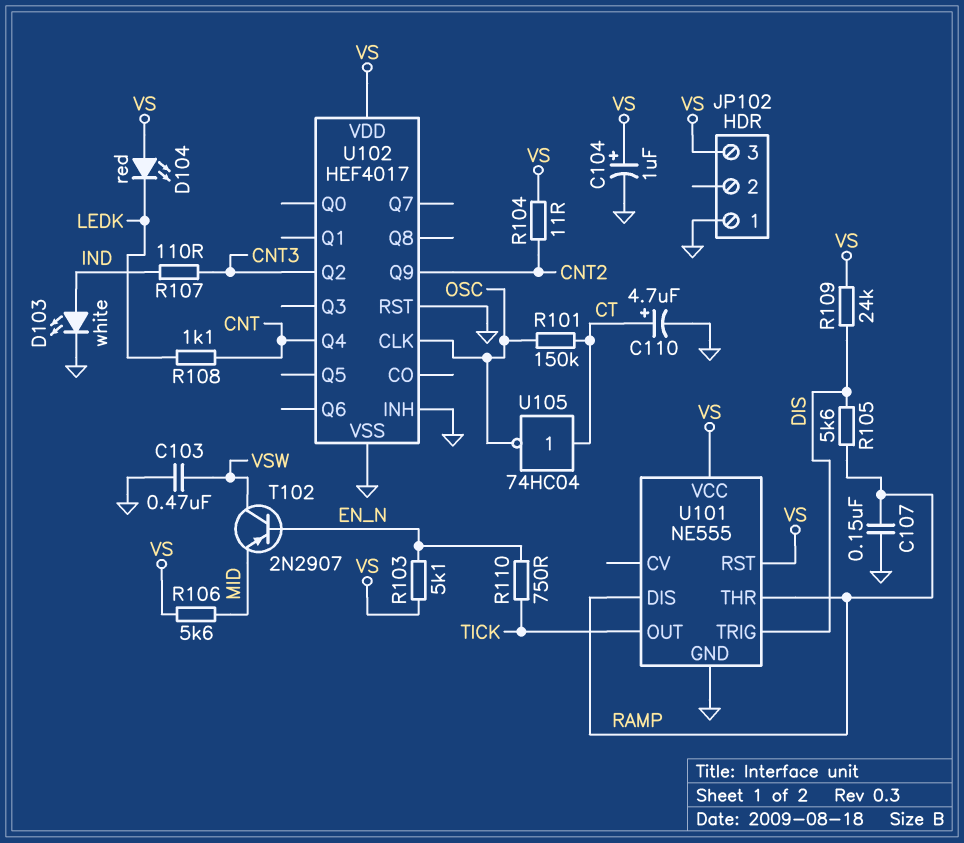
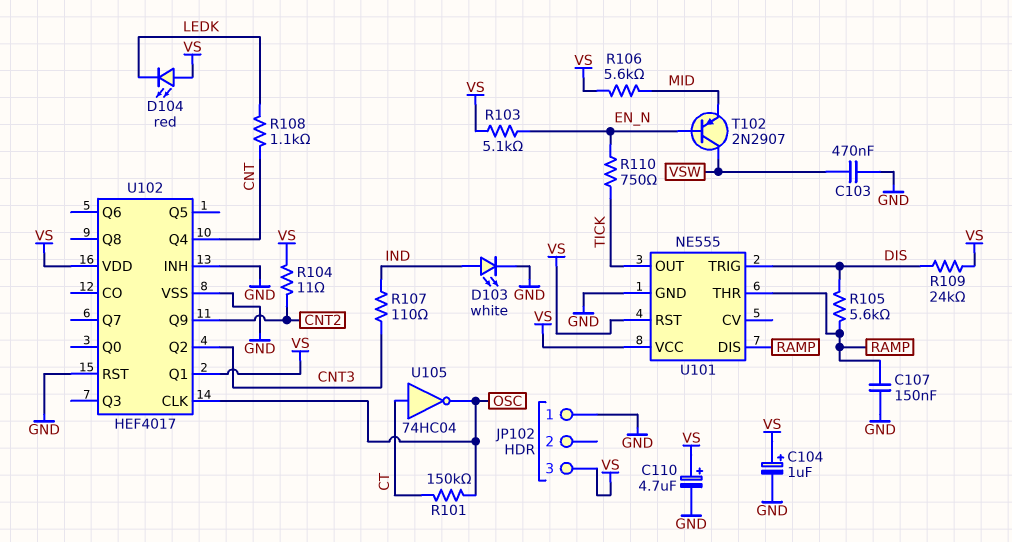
C110: 4.7uF (plus CT, minus GND) -> 4.7uF (plus VS, minus GND)
U102 pin Q1: none -> VS

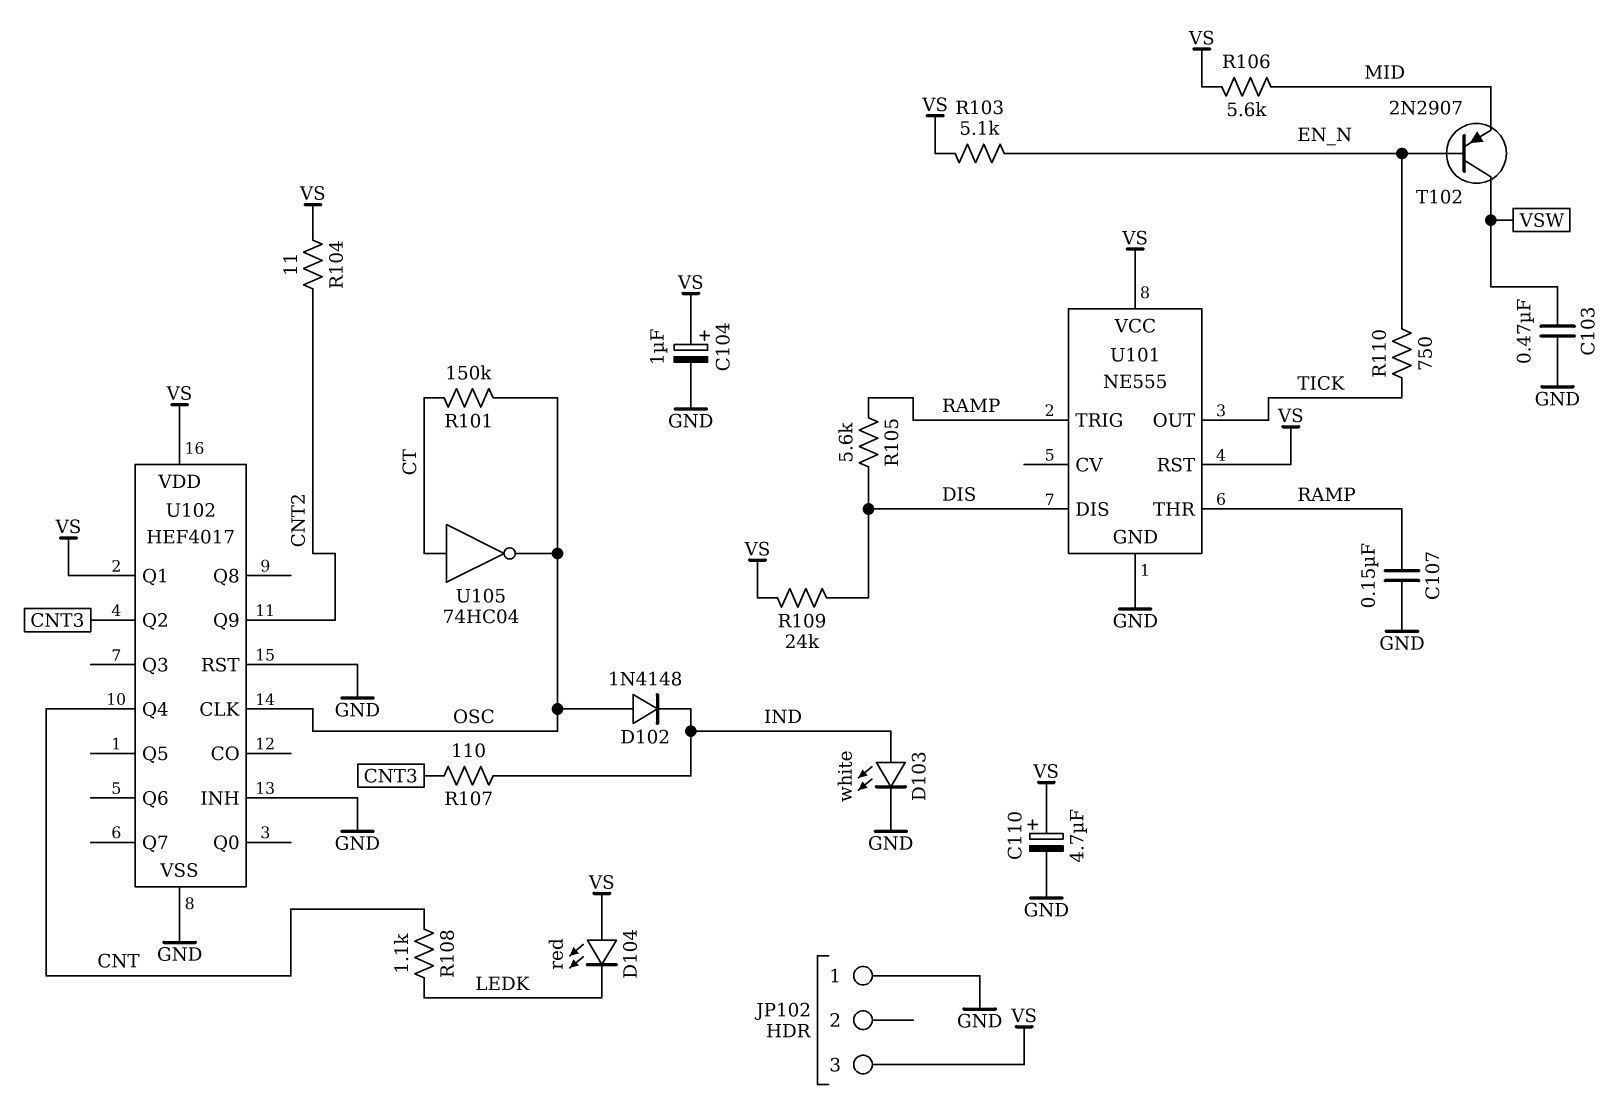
D102: none -> diode 1N4148 (A OSC, K IND)
U101 pin DIS: RAMP -> DIS
U101 pin TRIG: DIS -> RAMP

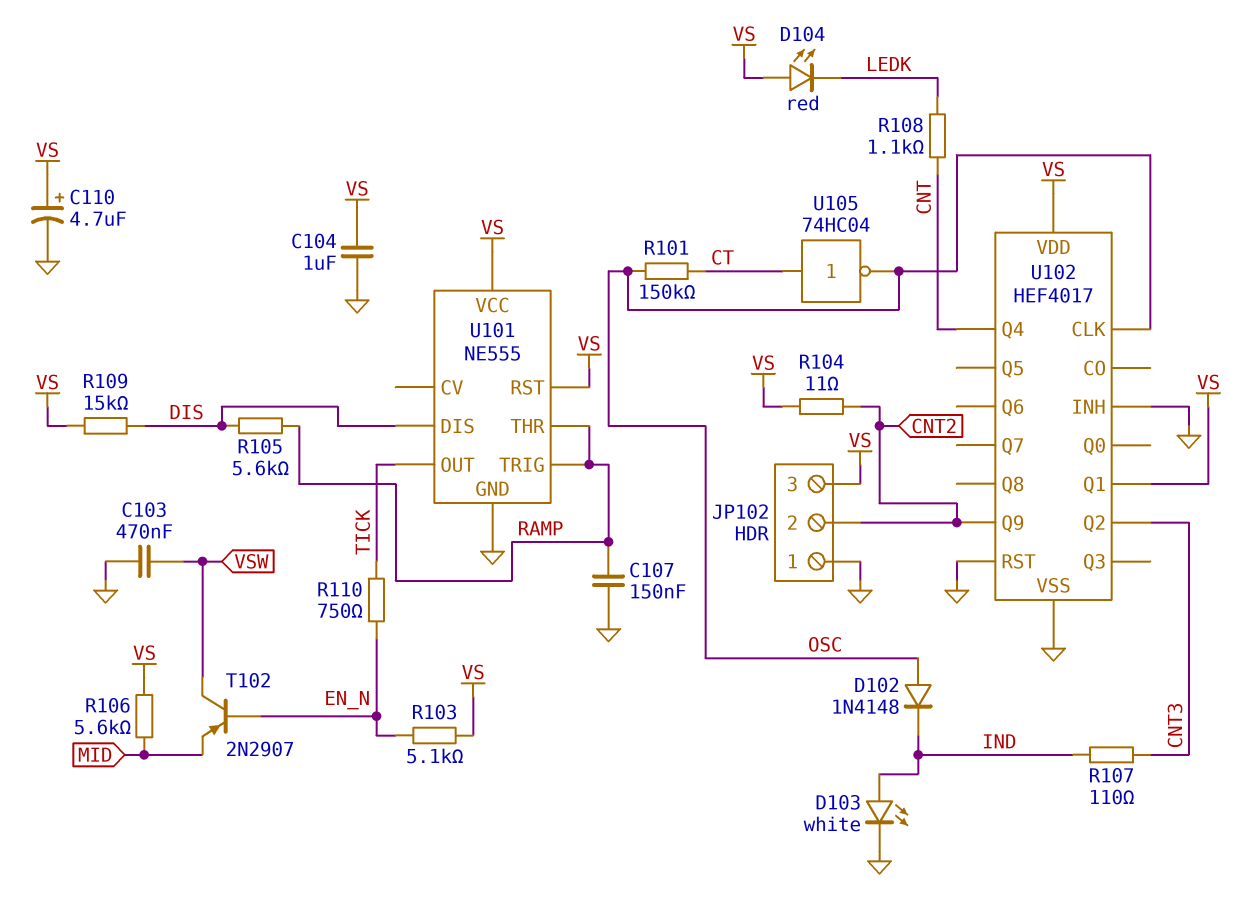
C104: 1uF (plus VS, minus GND) -> 1uF (GND, VS)
JP102 pin 2: none -> CNT2
R109: 24k (DIS, VS) -> 15k (DIS, VS)

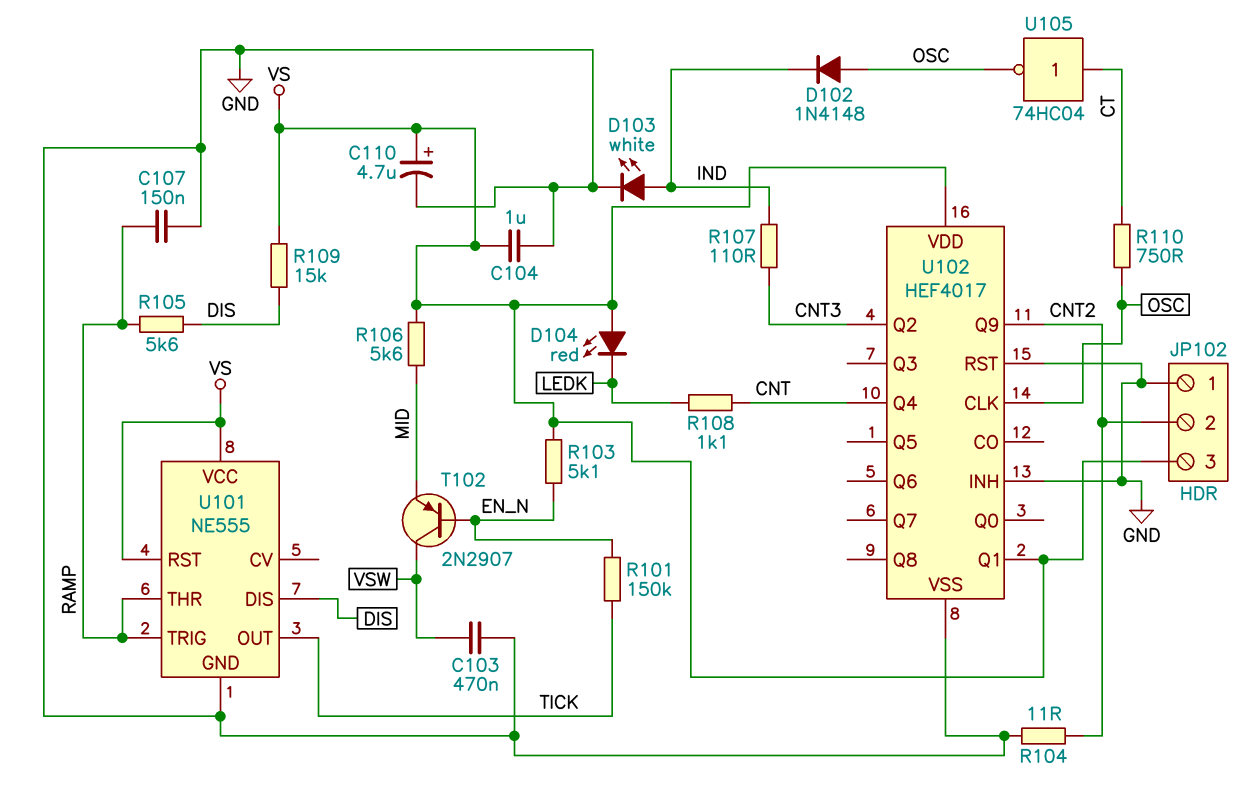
R101: 150k (CT, OSC) -> 150k (EN_N, TICK)
R104: 11 (CNT2, VS) -> 11 (CNT2, GND)
R110: 750 (EN_N, TICK) -> 750 (CT, OSC)

